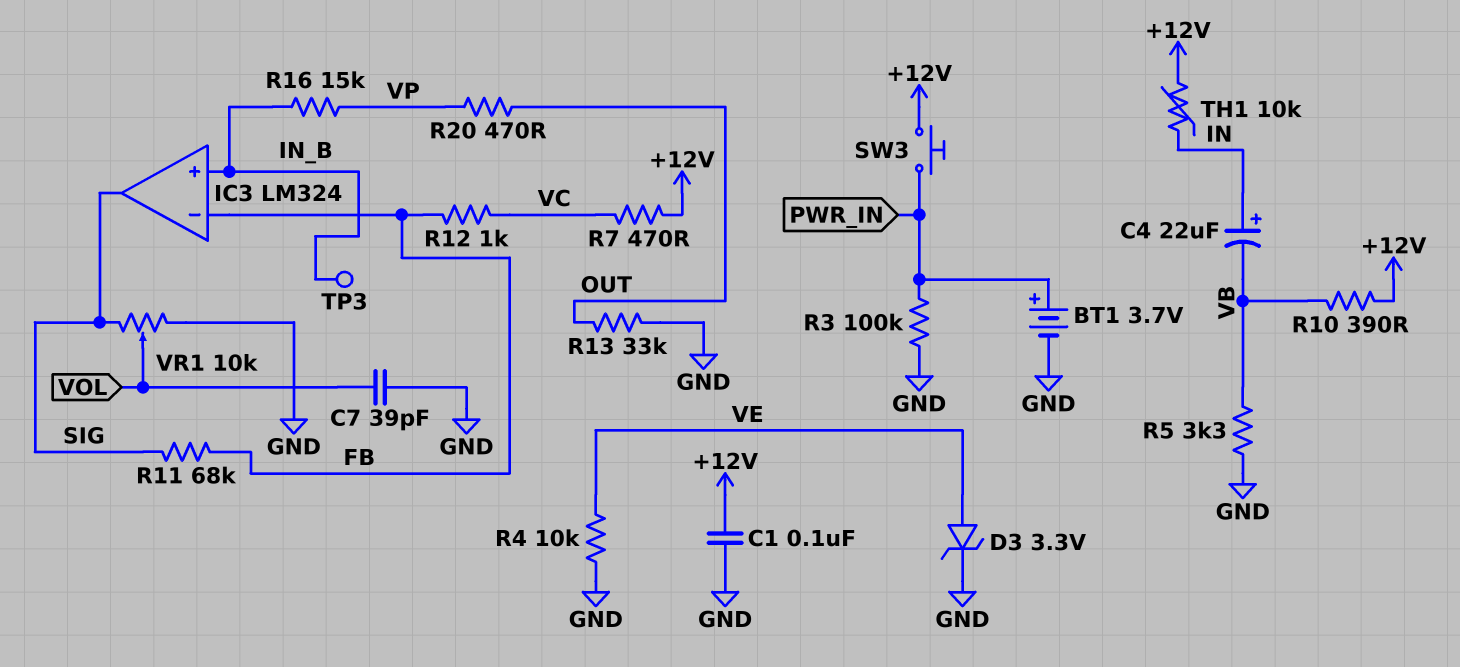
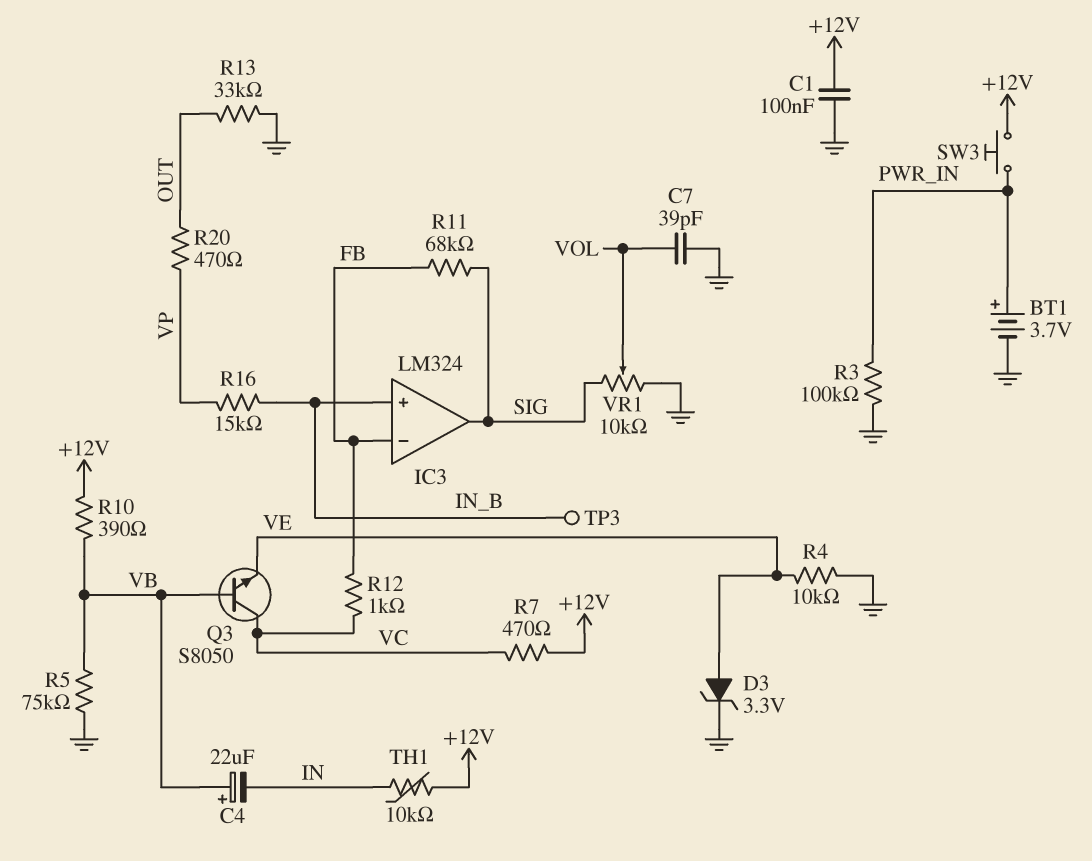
C4: 22uF (plus IN, minus VB) -> 22uF (plus VB, minus IN)
Q3: none -> NPN S8050 (B VB, C VC, E VE)
R5: 3.3k (GND, VB) -> 75k (GND, VB)

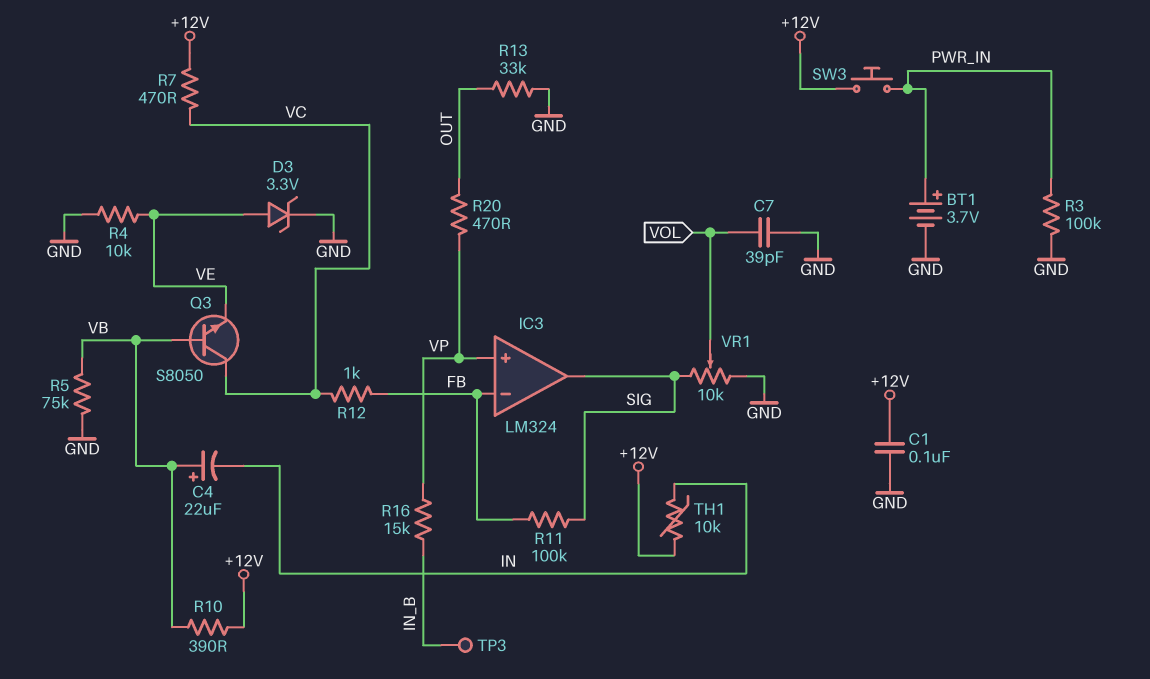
IC3 pin in+: IN_B -> VP
R11: 68k (FB, SIG) -> 100k (FB, SIG)

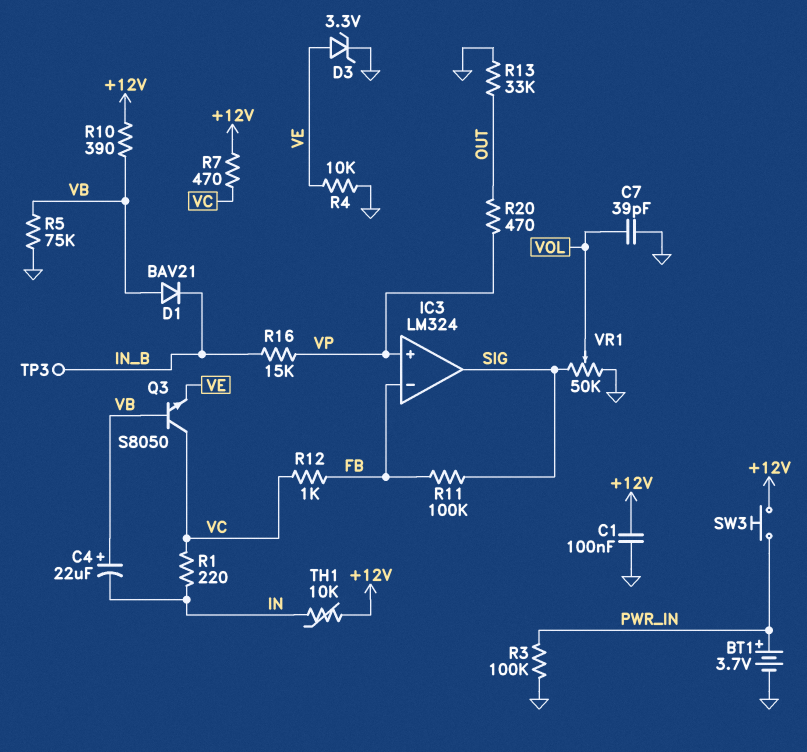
D1: none -> diode BAV21 (A VB, K IN_B)
R1: none -> 220 (IN, VC)
VR1: 10k (GND, SIG, wiper VOL) -> 50k (GND, SIG, wiper VOL)

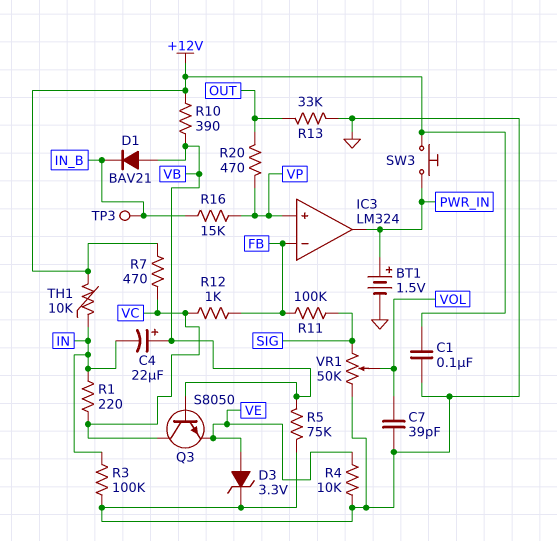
BT1: 3.7V (plus PWR_IN, minus GND) -> 1.5V (plus PWR_IN, minus GND)
IC3 pin out: SIG -> PWR_IN
R3: 100k (GND, PWR_IN) -> 100k (GND, IN)

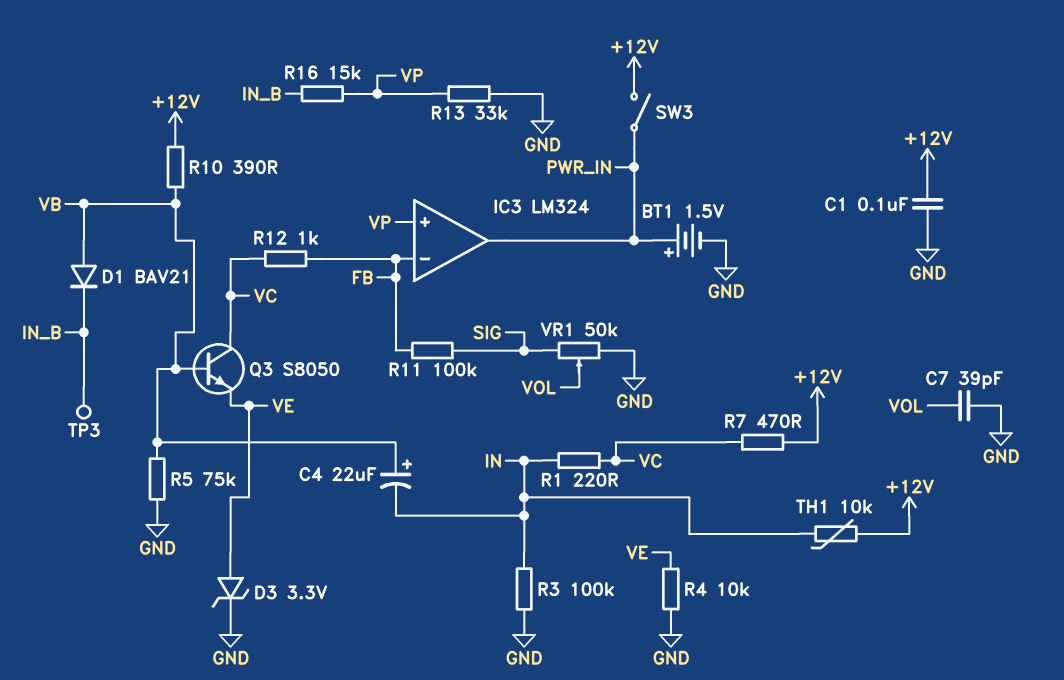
R13: 33k (GND, OUT) -> 33k (GND, VP)
R20: 470 (OUT, VP) -> none
SW3: button (+12V, PWR_IN) -> switch (+12V, PWR_IN)

